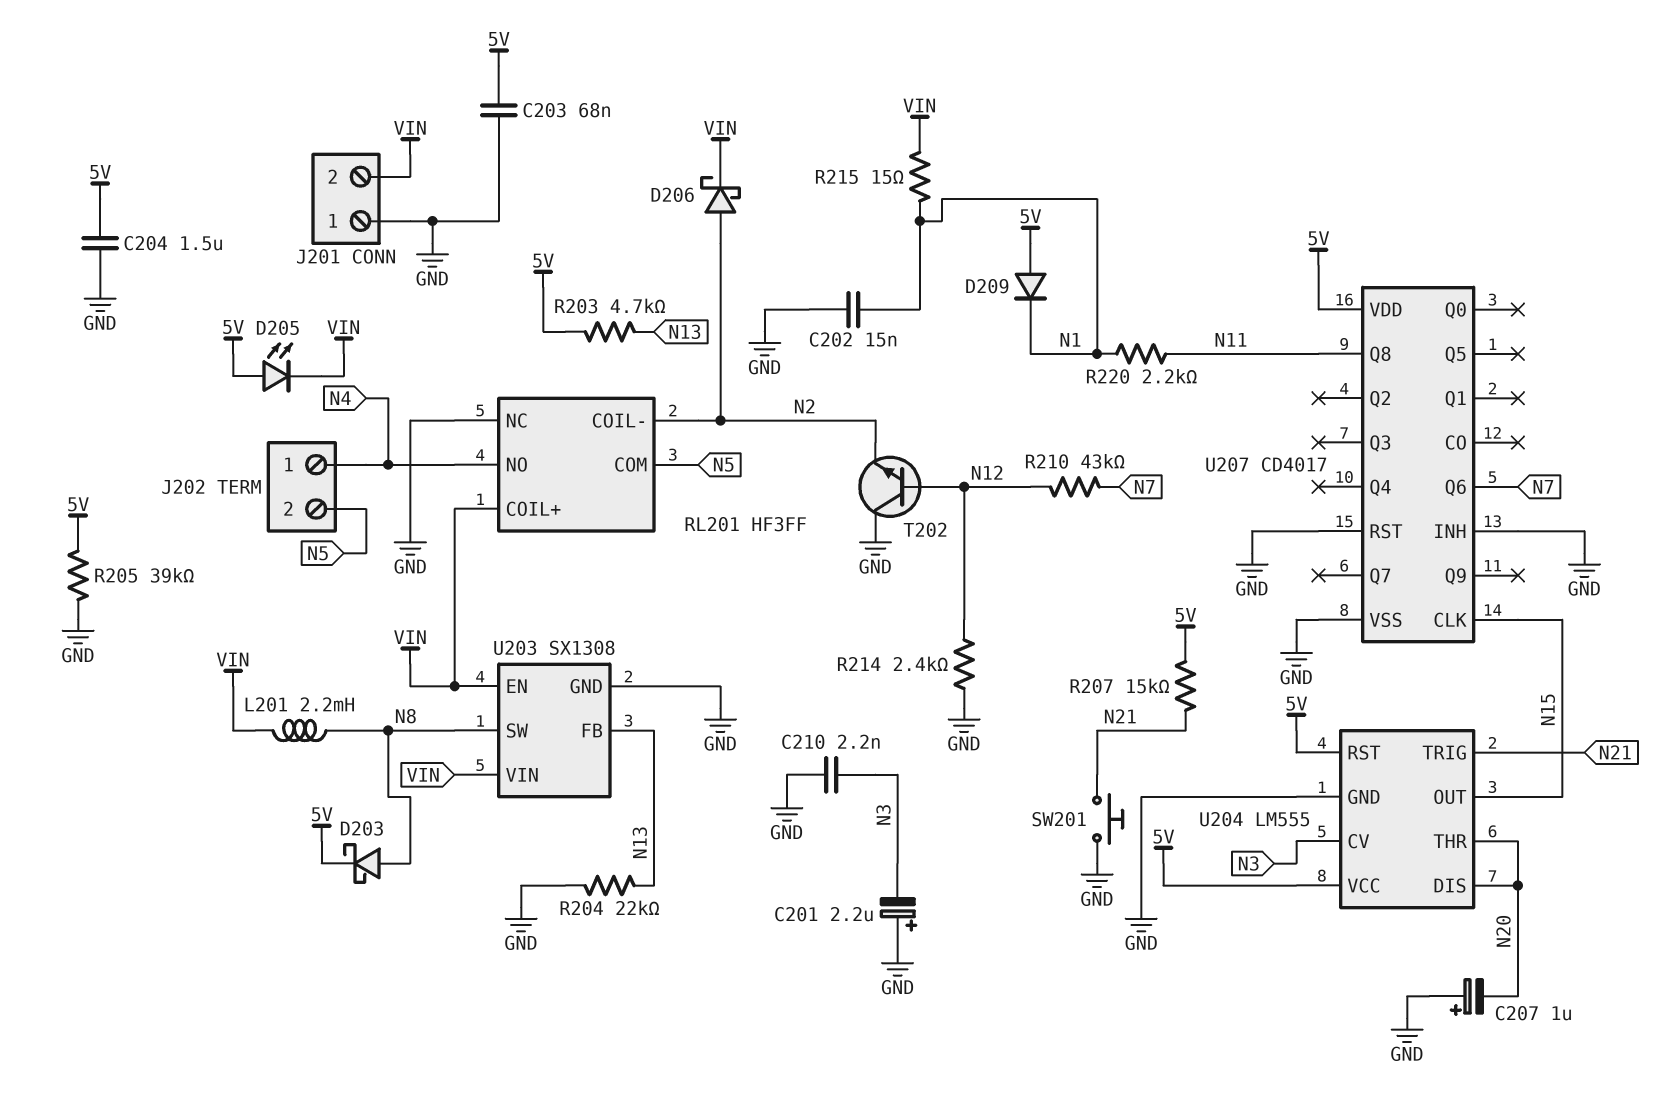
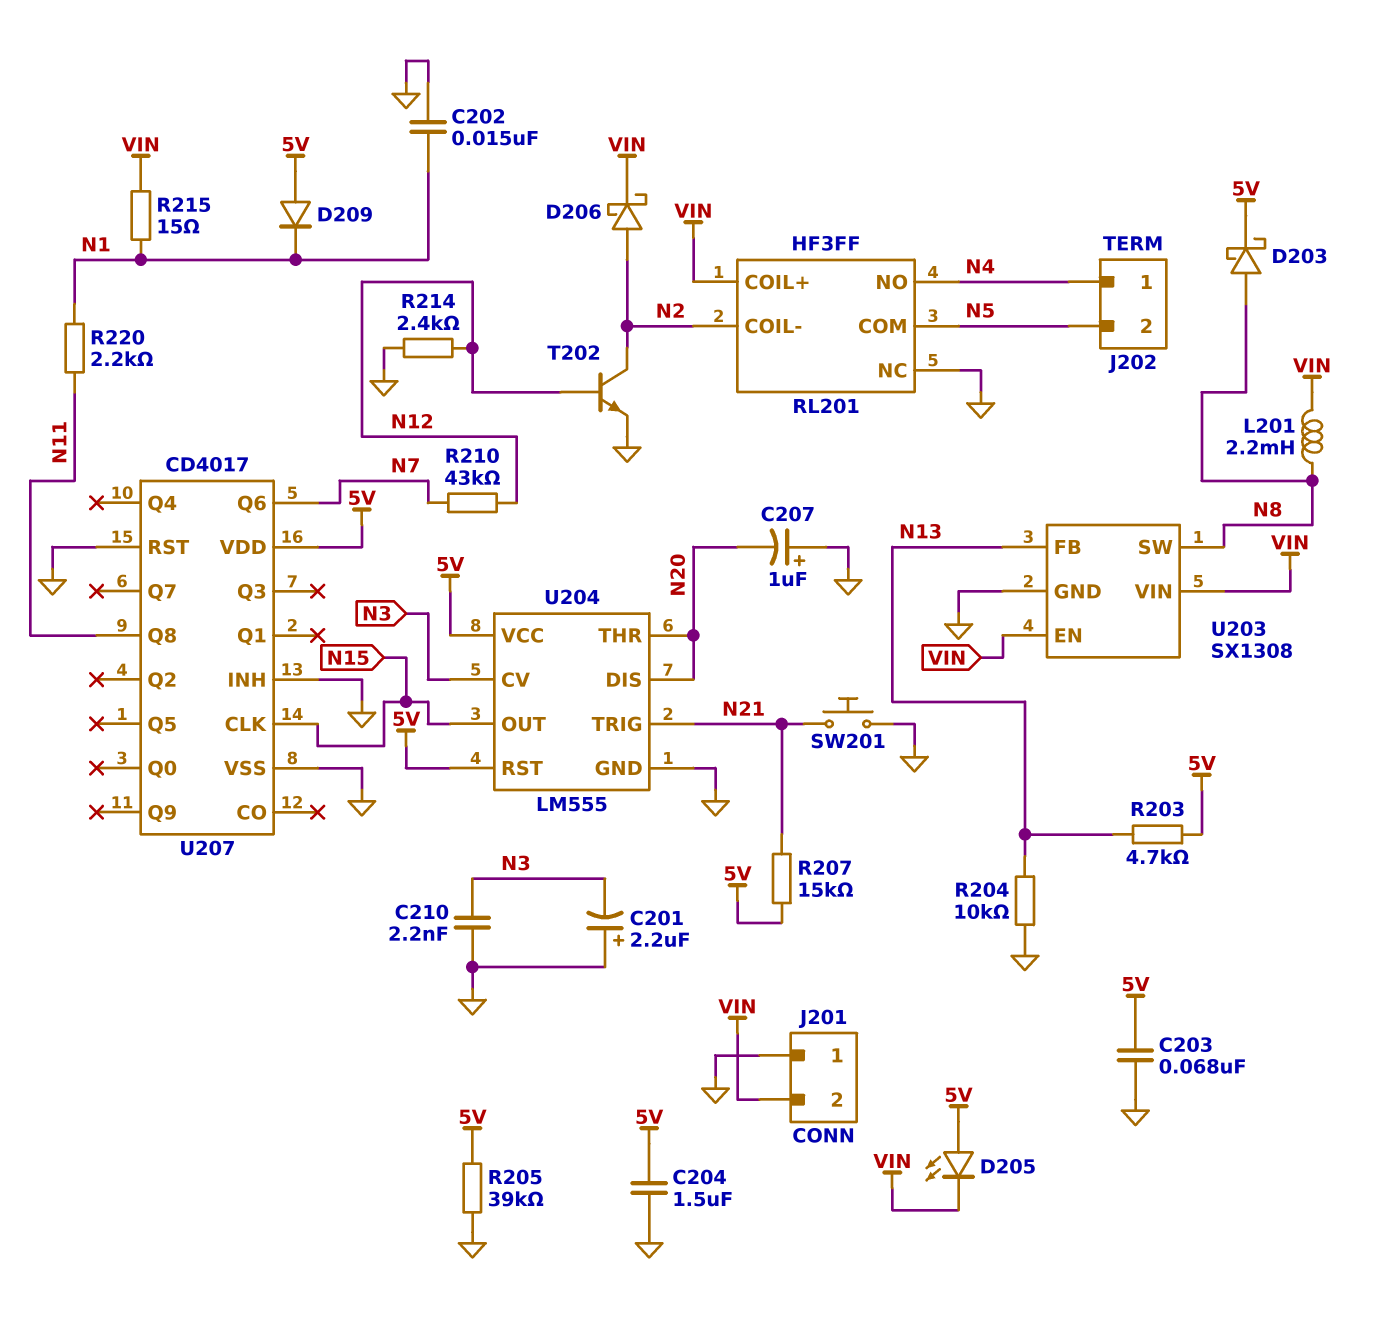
R204: 22k (GND, N13) -> 10k (GND, N13)
T202: NPN (B N12, C GND, E N2) -> NPN (B N12, C N2, E GND)

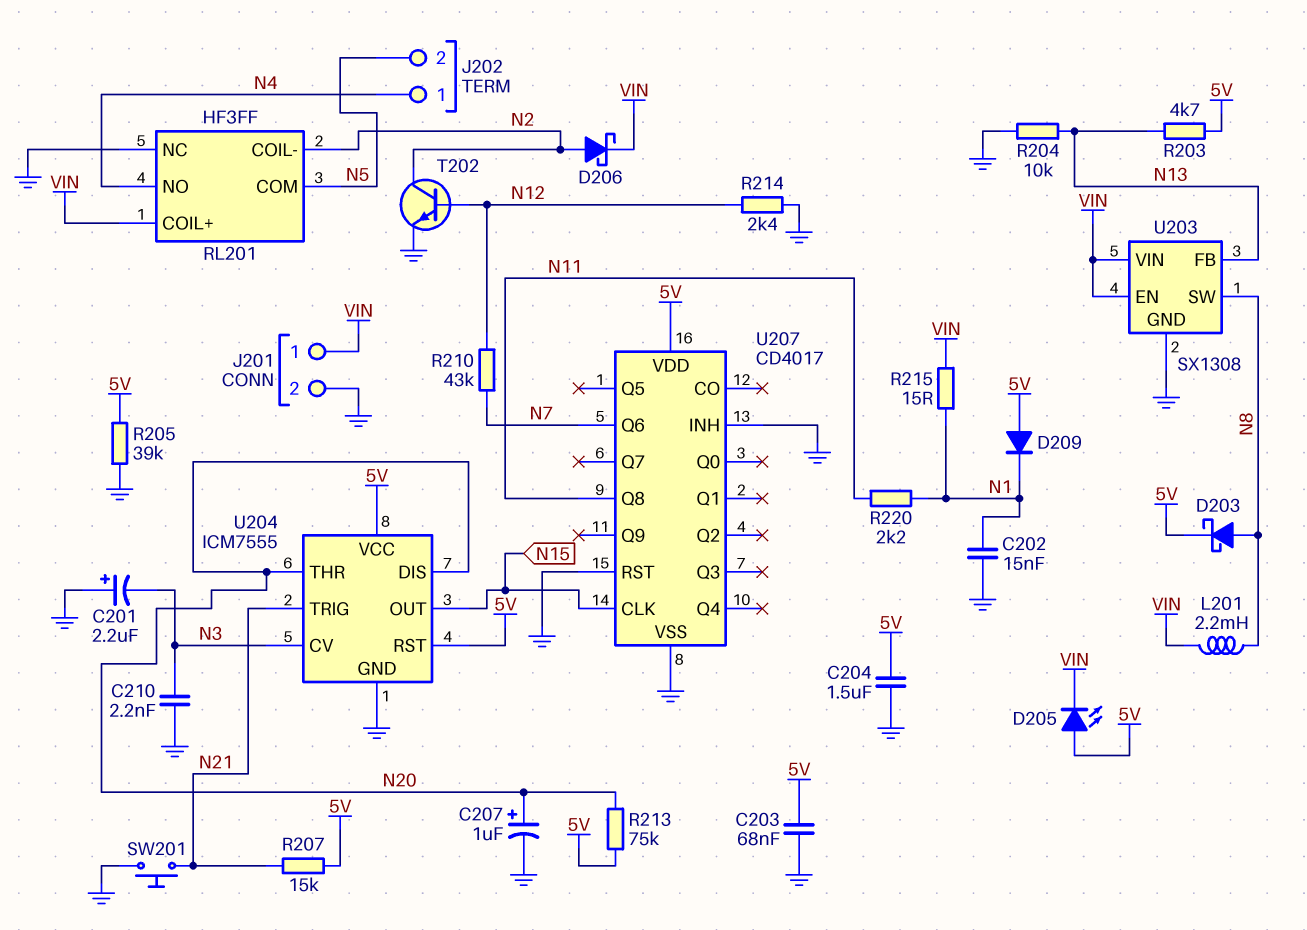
C207: 1uF (plus GND, minus N20) -> 1uF (plus N20, minus GND)
J201 pin 1: GND -> VIN
J201 pin 2: VIN -> GND
R213: none -> 75k (5V, N20)
U204: LM555 -> ICM7555

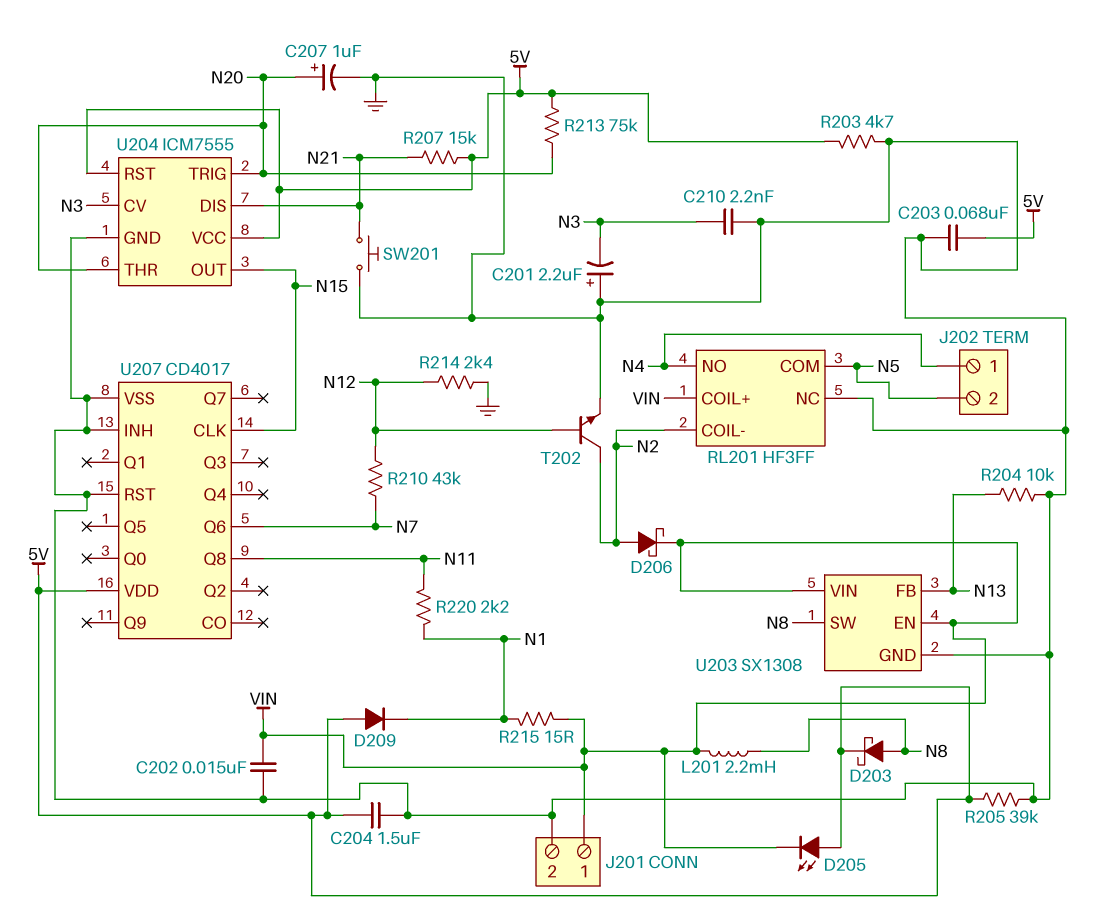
C202: 15nF (GND, N1) -> 15nF (GND, VIN)
R203: 4.7k (5V, N13) -> 4.7k (5V, GND)
U204 pin DIS: N20 -> N21
U204 pin TRIG: N21 -> N20

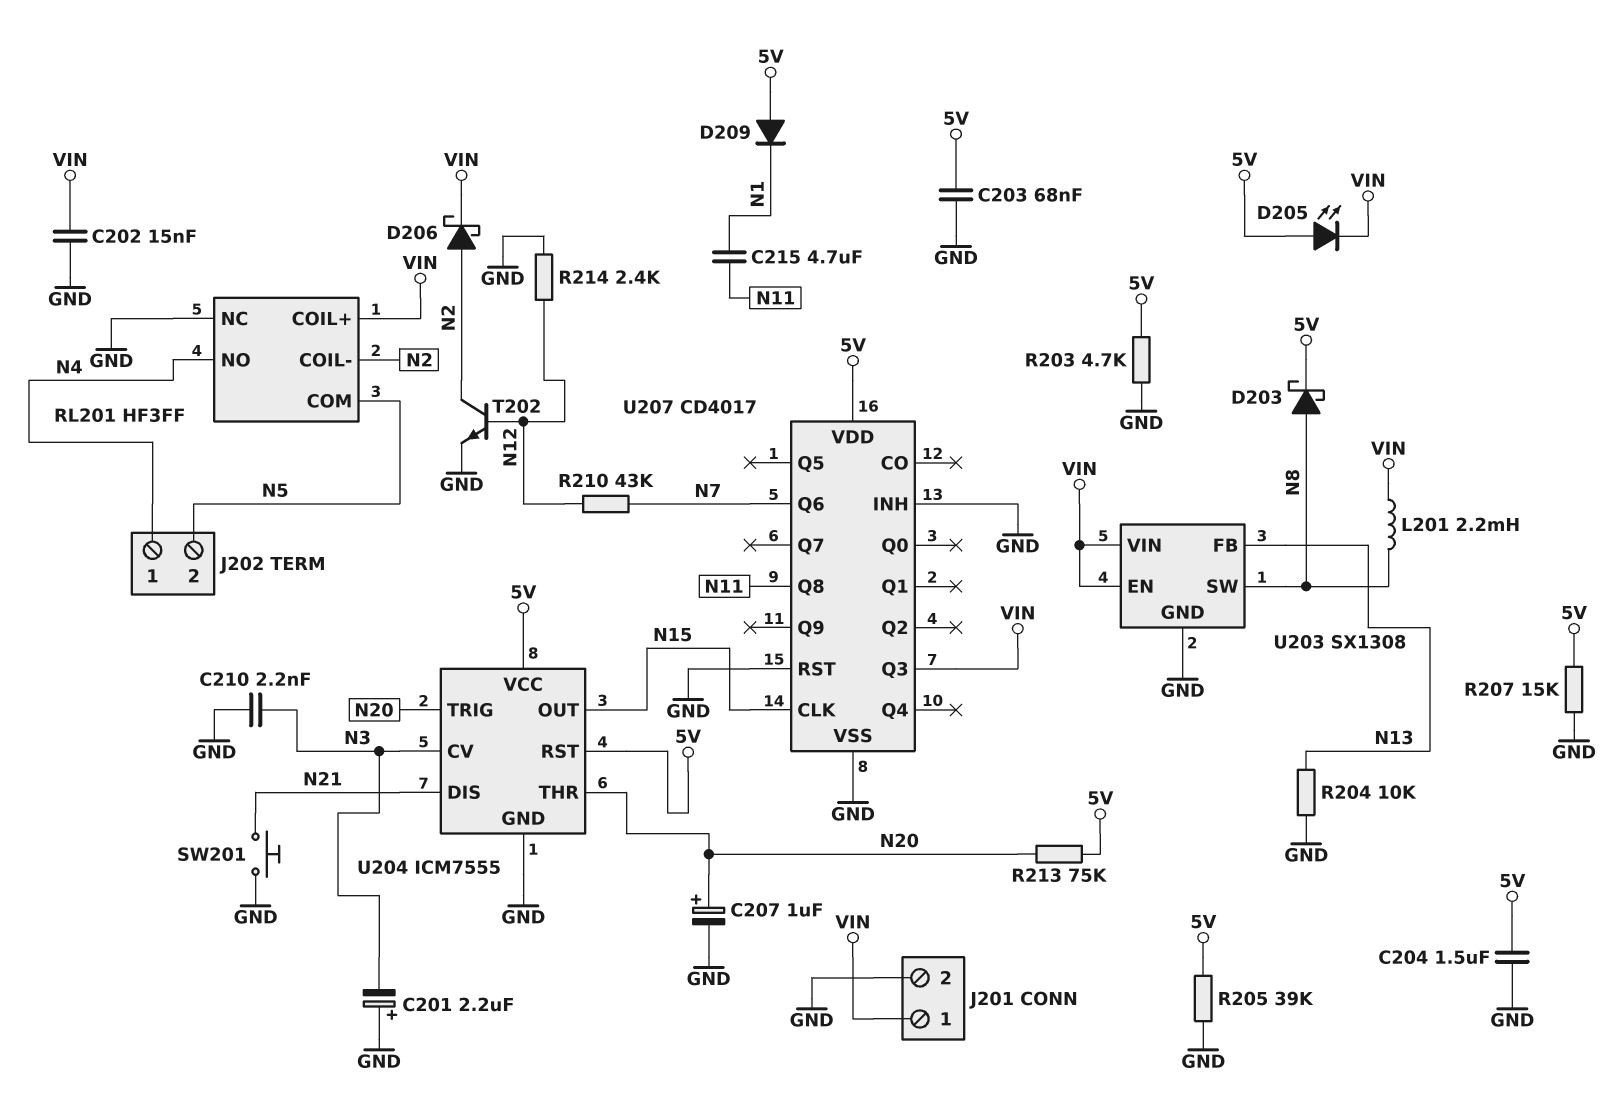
C215: none -> 4.7uF (N1, N11)
R207: 15k (5V, N21) -> 15k (5V, GND)
R215: 15 (N1, VIN) -> none
R220: 2.2k (N1, N11) -> none
U207 pin Q3: none -> VIN

